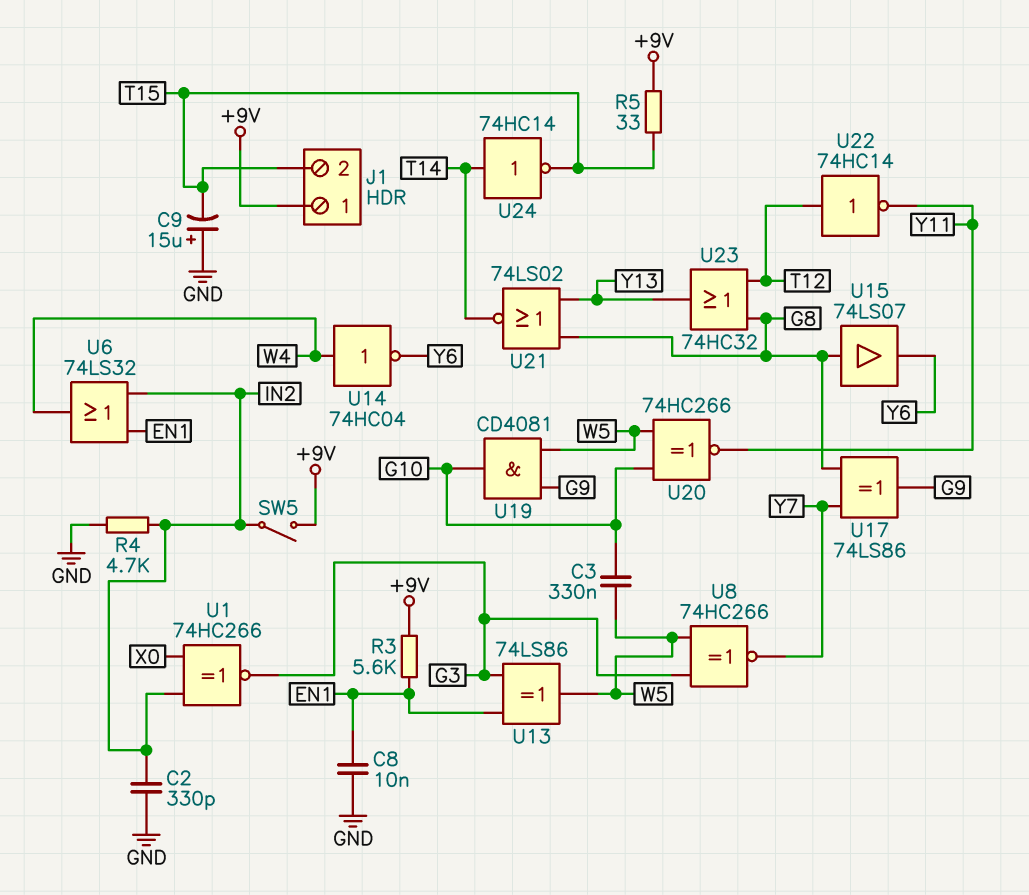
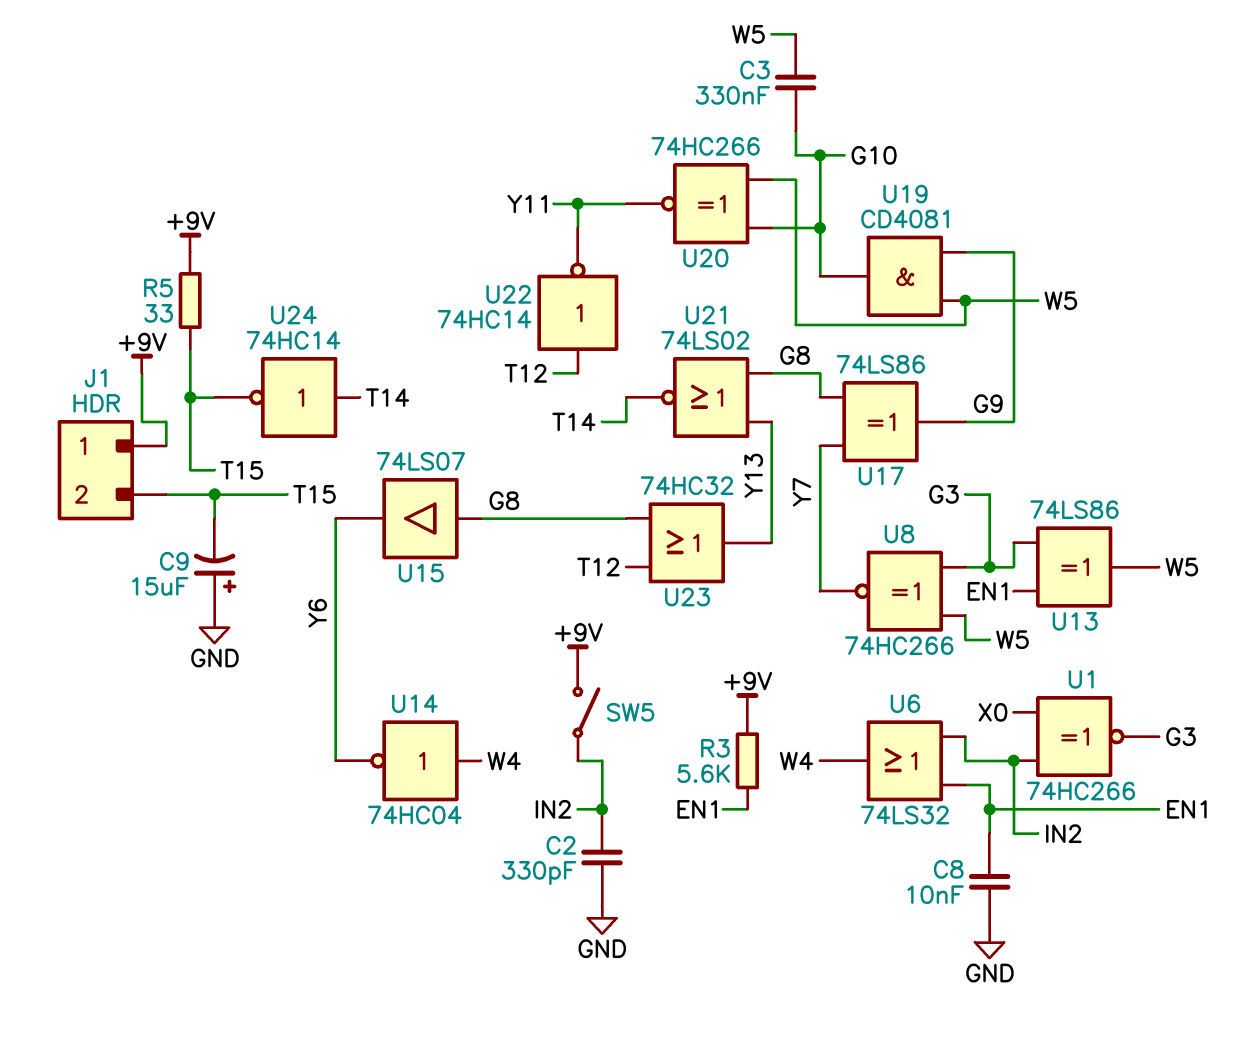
R4: 4.7k (GND, IN2) -> none

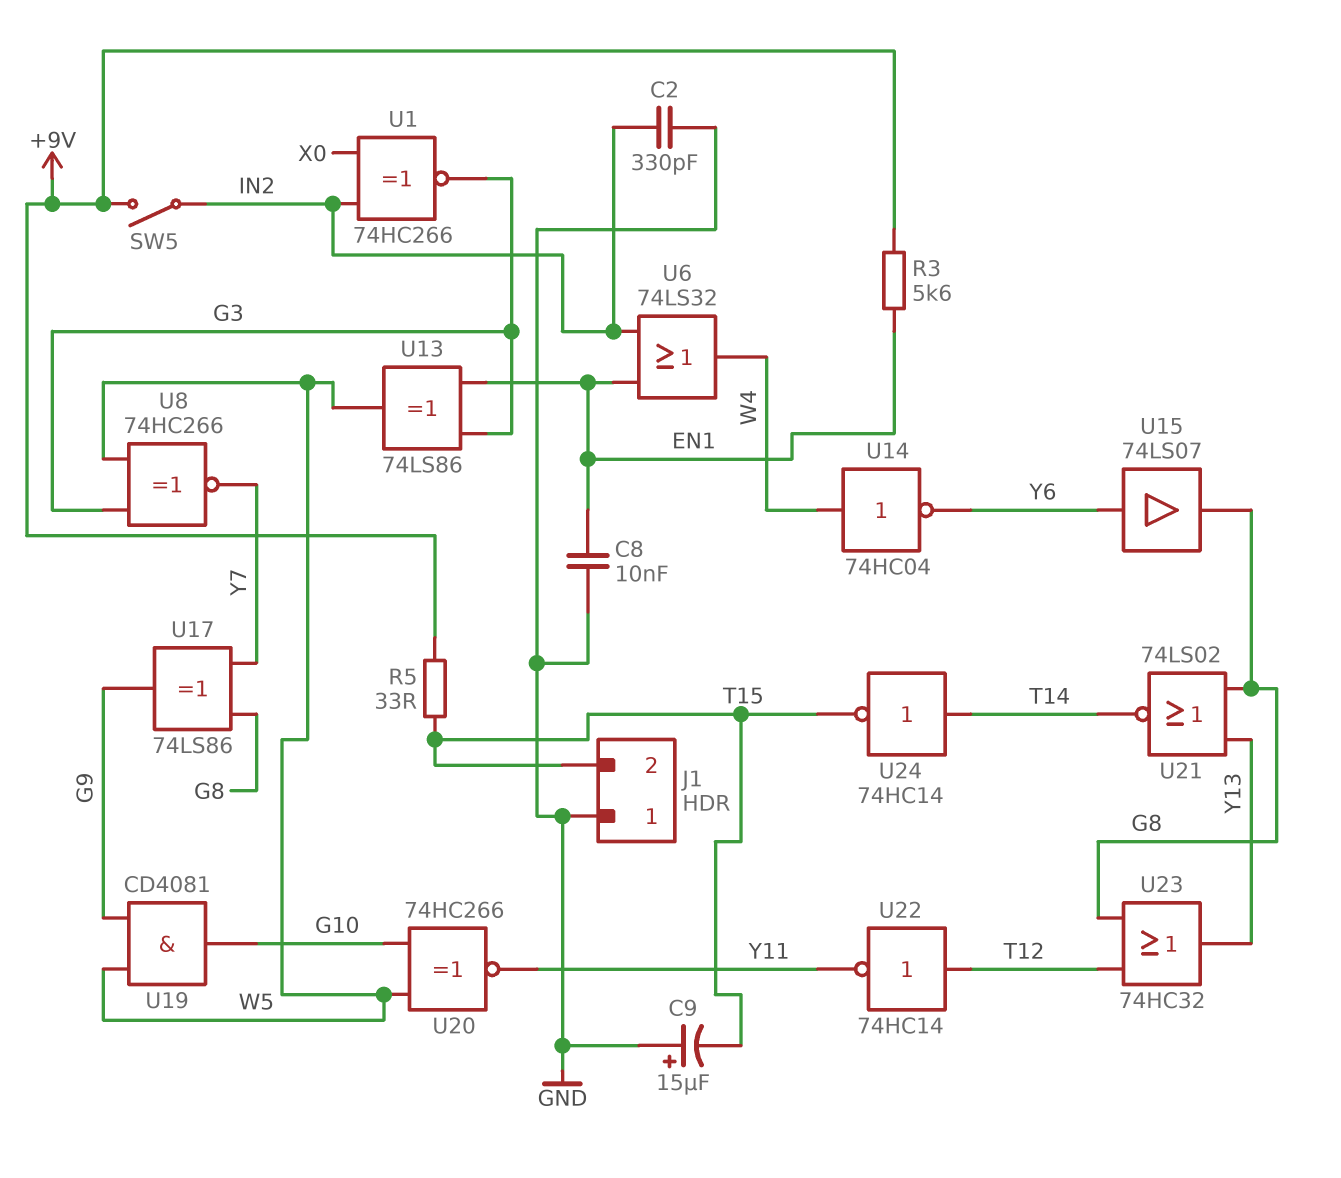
C3: 330nF (G10, W5) -> none
J1 pin 1: +9V -> GND
U15: buffer 74LS07 (in G8, out Y6) -> buffer 74LS07 (in Y6, out G8)

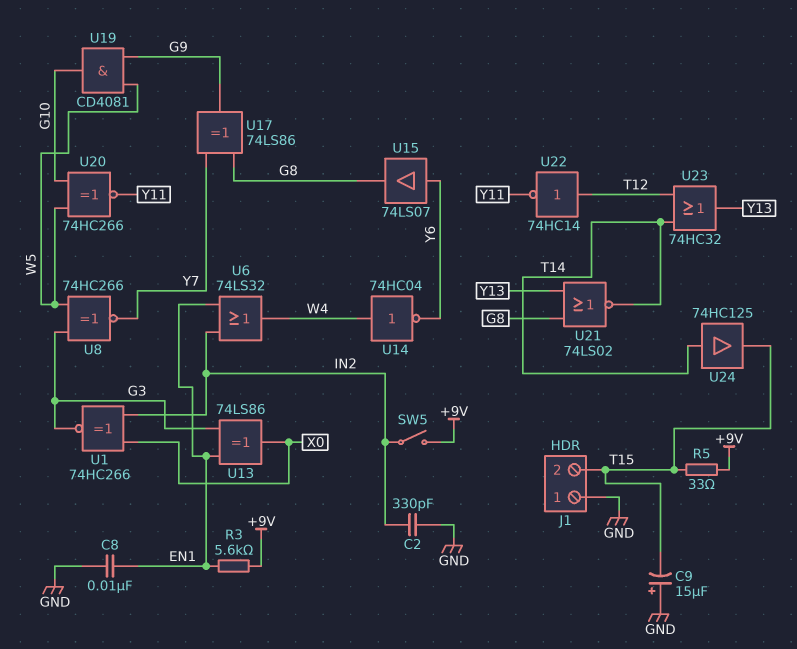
U13: XOR 74LS86 (in EN1, in G3, out W5) -> XOR 74LS86 (in EN1, in G3, out X0)
U23: OR 74HC32 (in G8, in T12, out Y13) -> OR 74HC32 (in T12, in T14, out Y13)
U24: NOT 74HC14 (in T14, out T15) -> buffer 74HC125 (in T14, out T15)

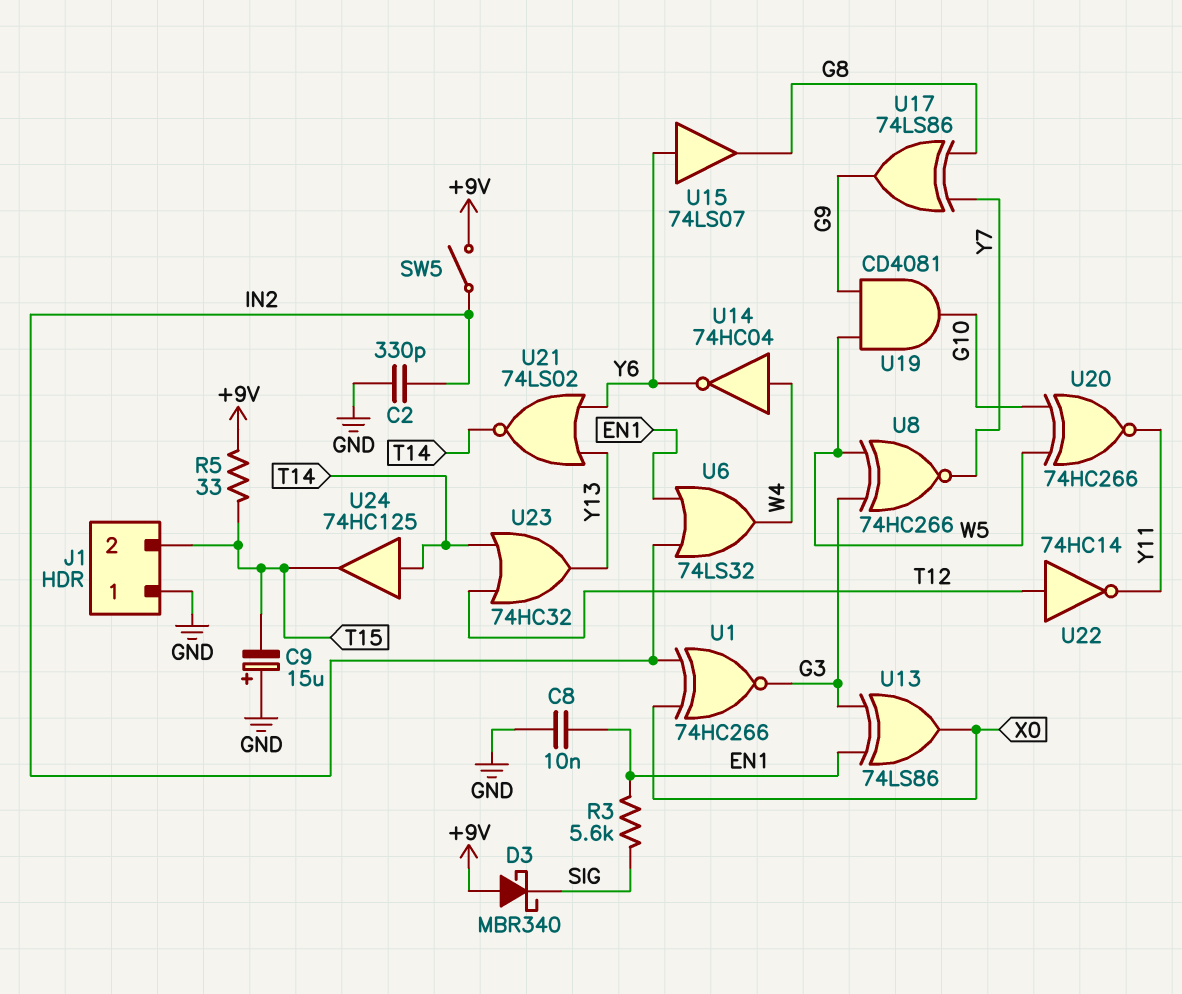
D3: none -> schottky MBR340 (A +9V, K SIG)
R3: 5.6k (+9V, EN1) -> 5.6k (EN1, SIG)
U21: NOR 74LS02 (in G8, in Y13, out T14) -> NOR 74LS02 (in Y6, in Y13, out T14)

